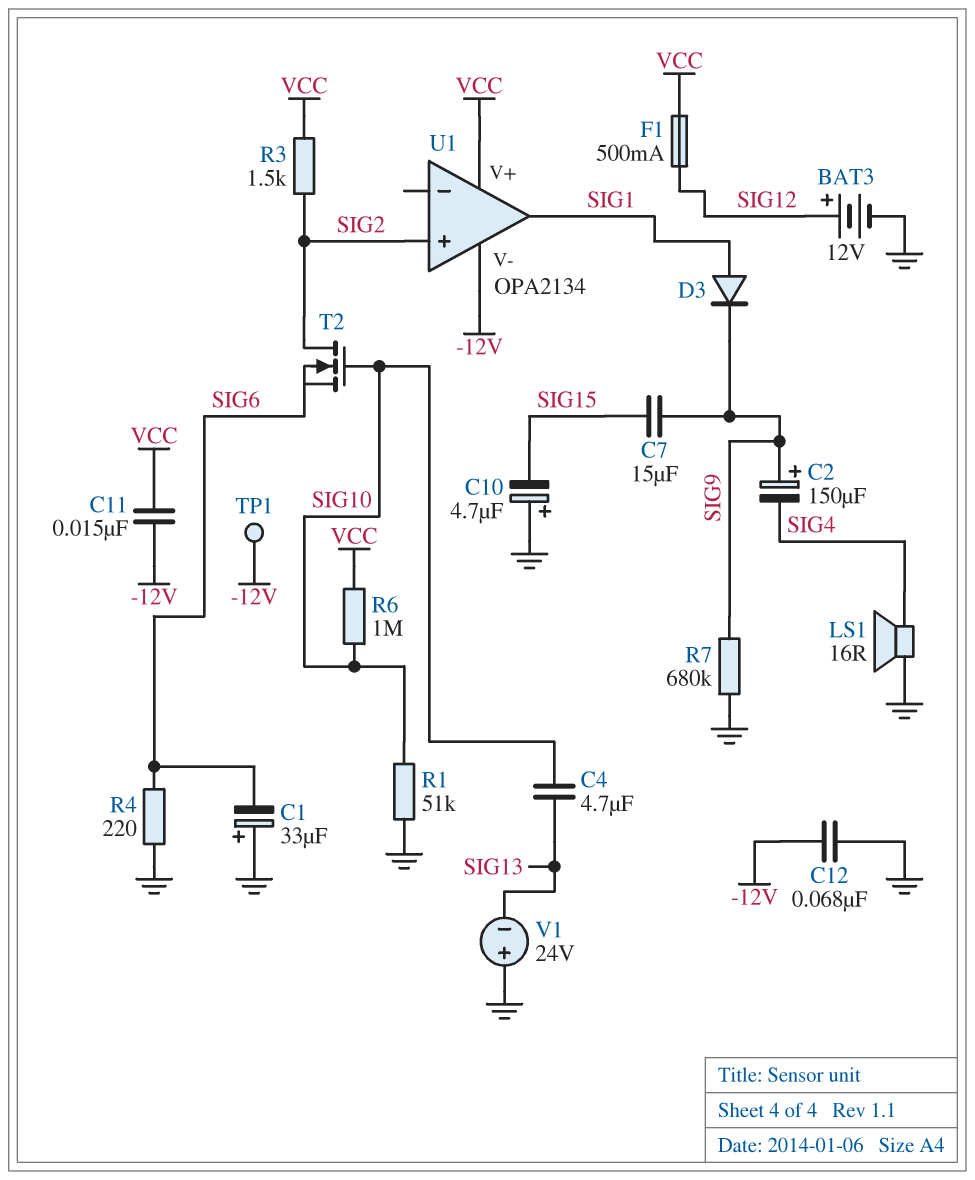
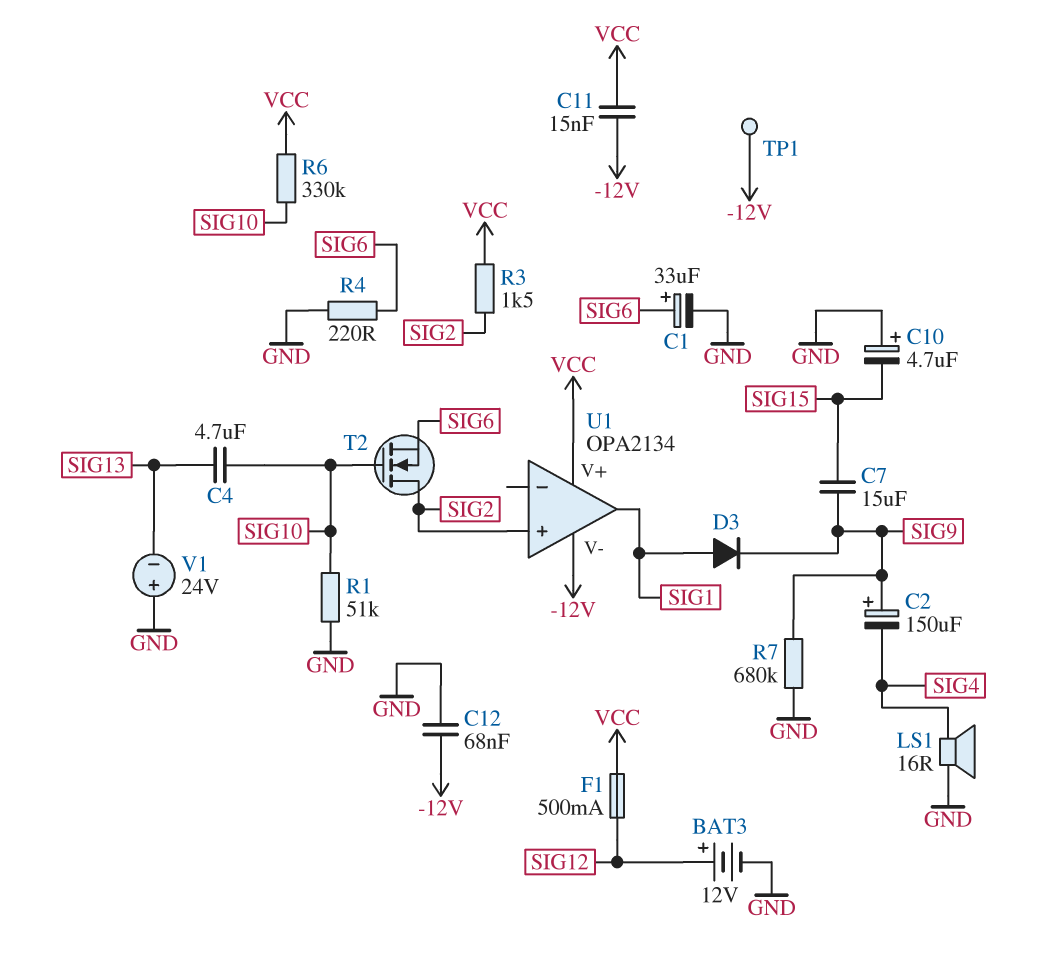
C1: 33uF (plus GND, minus SIG6) -> 33uF (plus SIG6, minus GND)
R6: 1M (SIG10, VCC) -> 330k (SIG10, VCC)

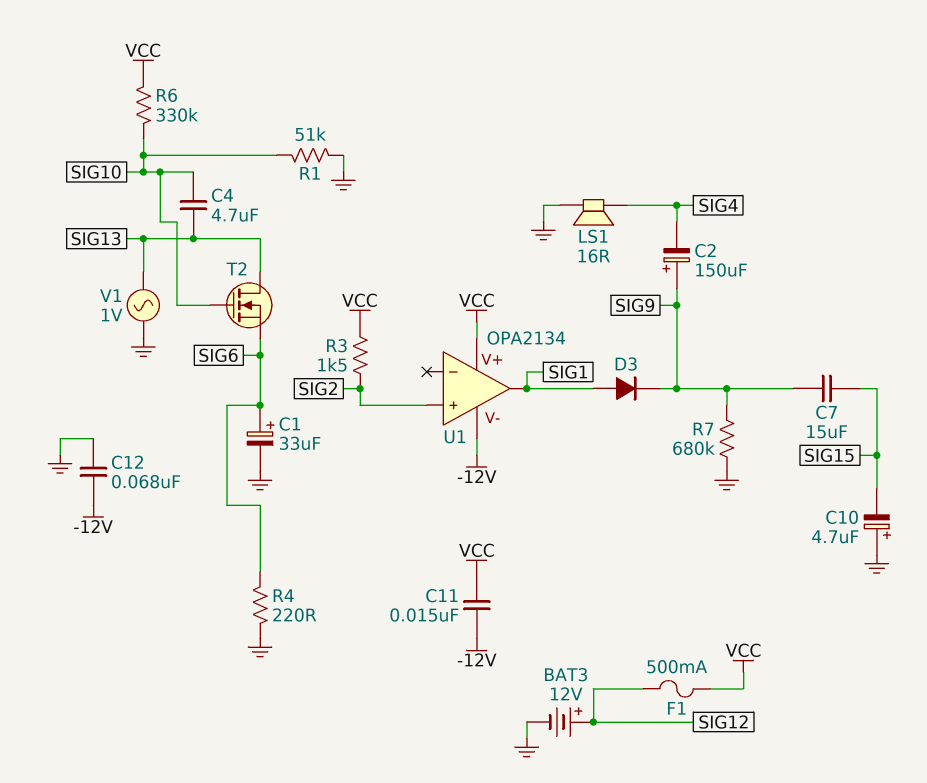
T2: NMOS (G SIG10, D SIG2, S SIG6) -> NMOS (G SIG10, D SIG13, S SIG6)
TP1: test point (-12V) -> none
V1: 24V (plus GND, minus SIG13) -> AC 1V (GND, SIG13)

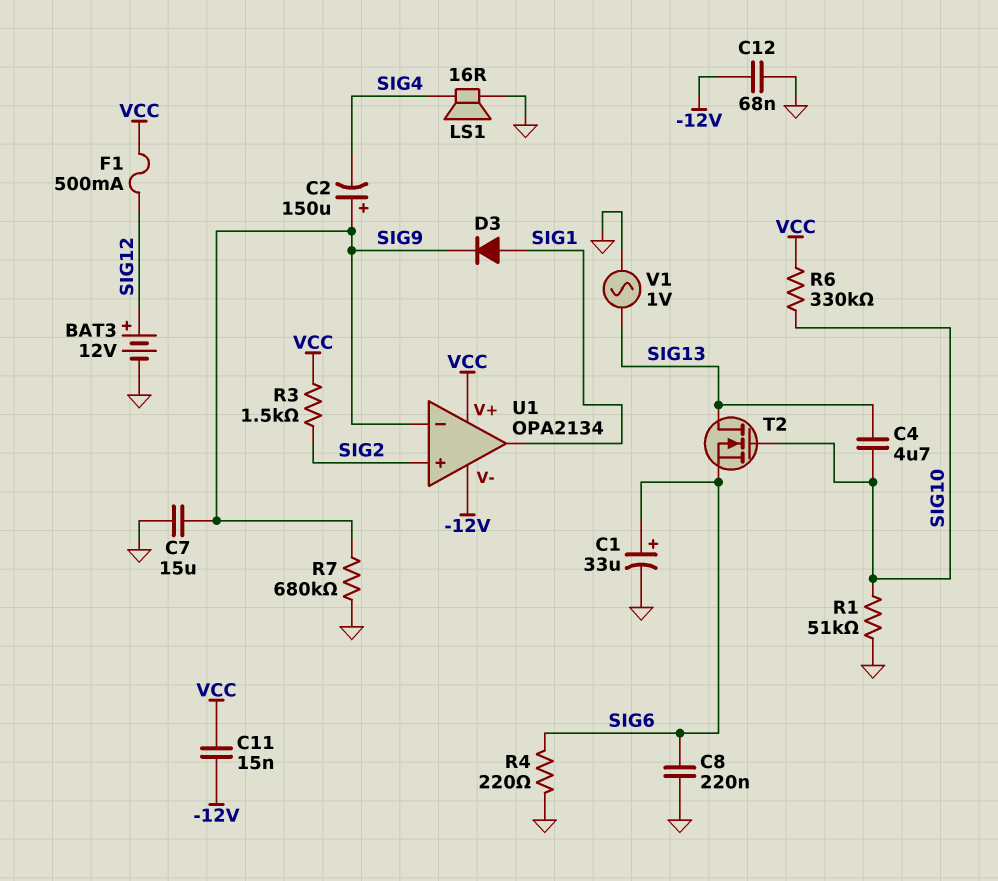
C7: 15uF (SIG9, SIG15) -> 15uF (GND, SIG9)
C8: none -> 220nF (GND, SIG6)
C10: 4.7uF (plus GND, minus SIG15) -> none
U1 pin in-: none -> SIG9

